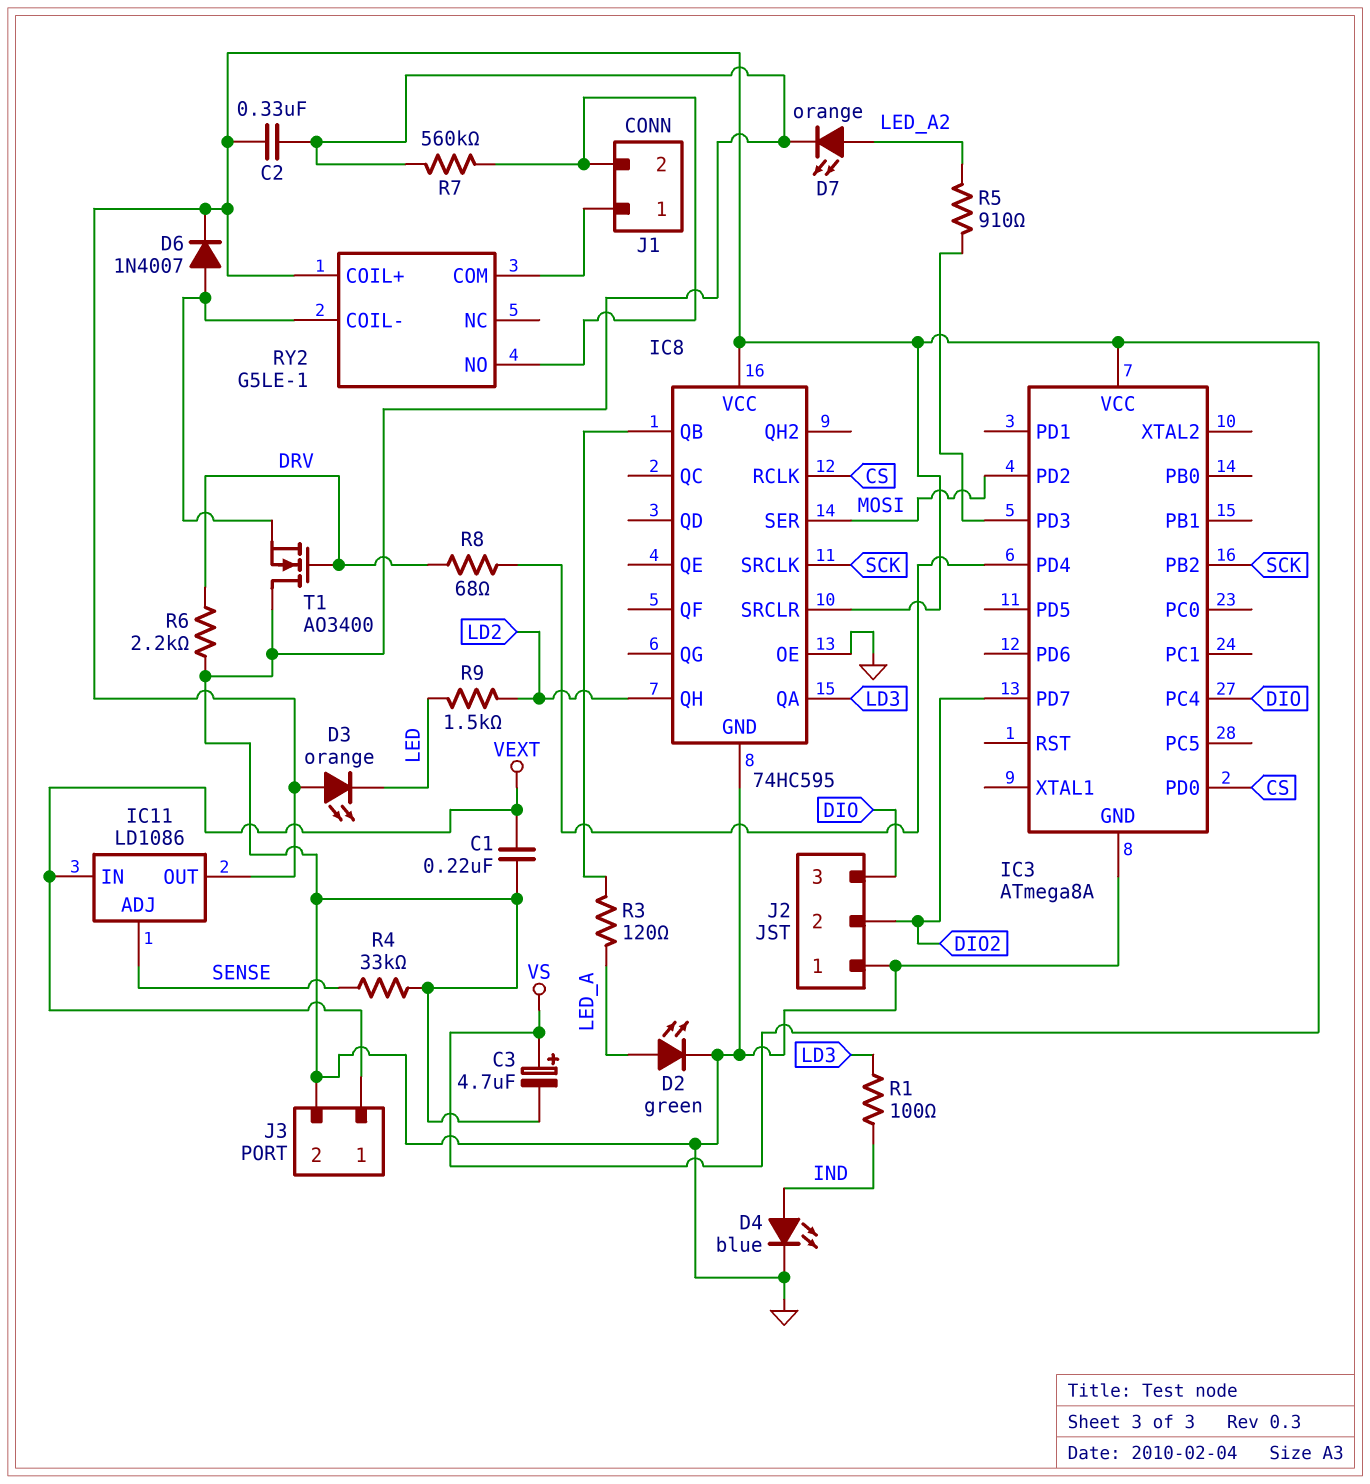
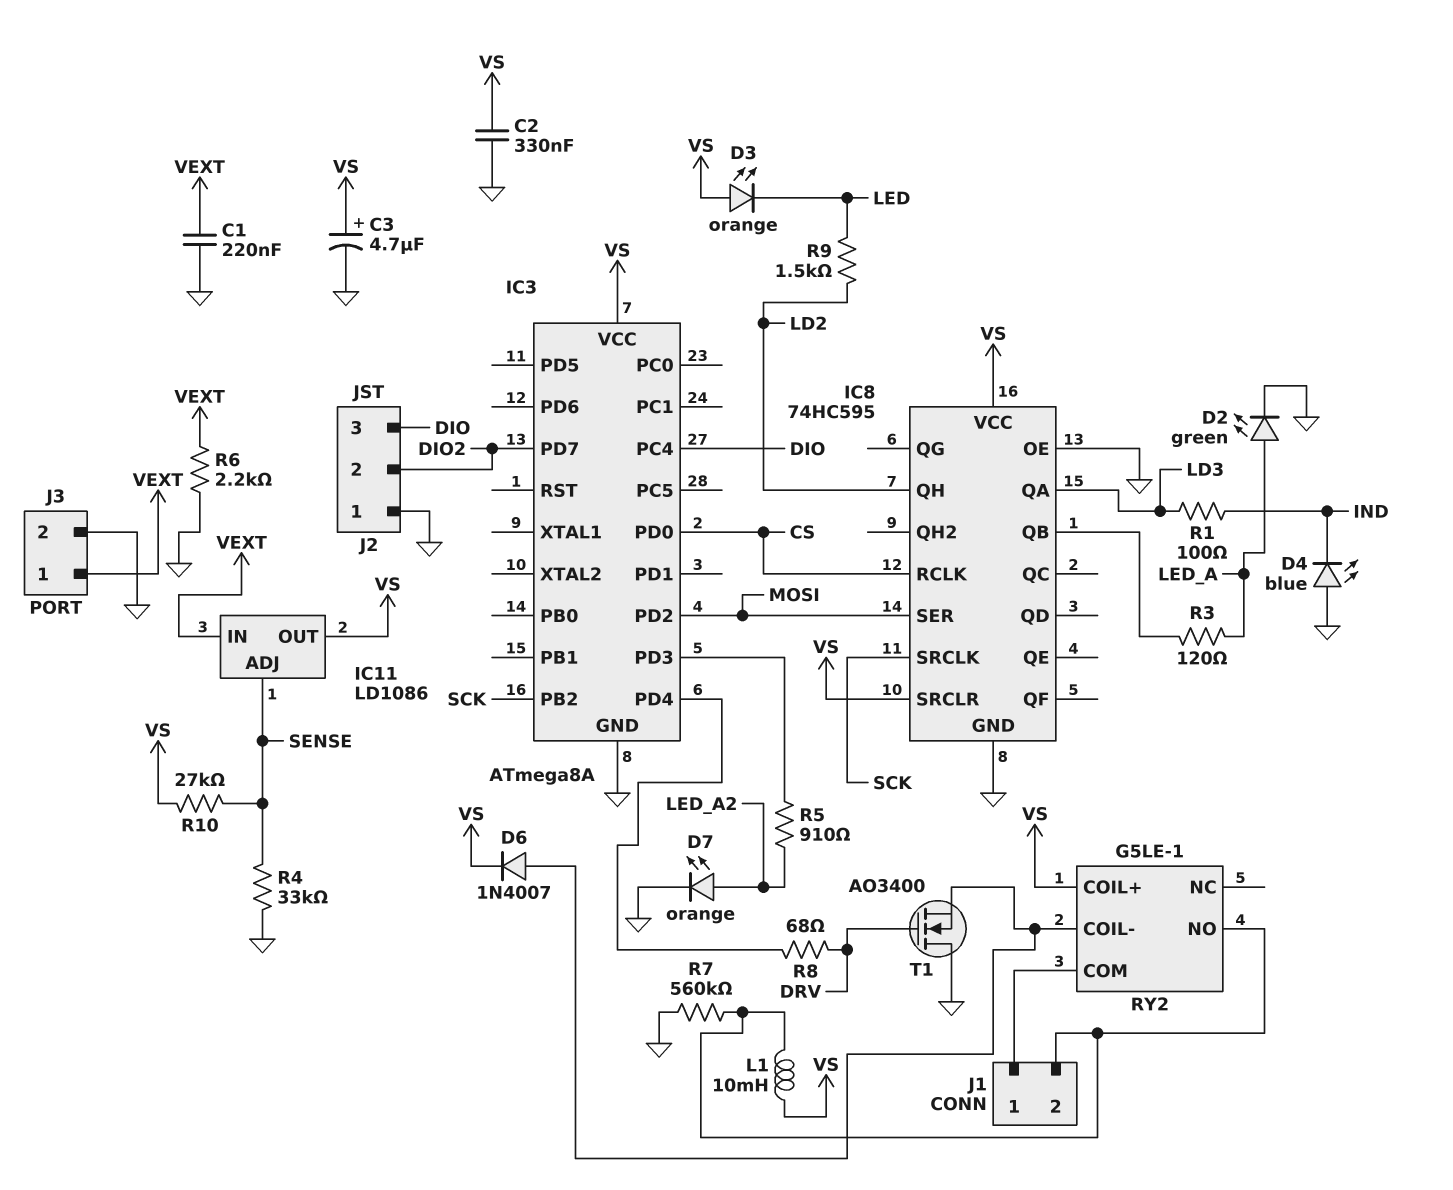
D4: LED blue (A IND, K GND) -> LED blue (A GND, K IND)
L1: none -> 10mH (J1/2, VS)
R6: 2.2k (DRV, GND) -> 2.2k (GND, VEXT)
R10: none -> 27k (SENSE, VS)

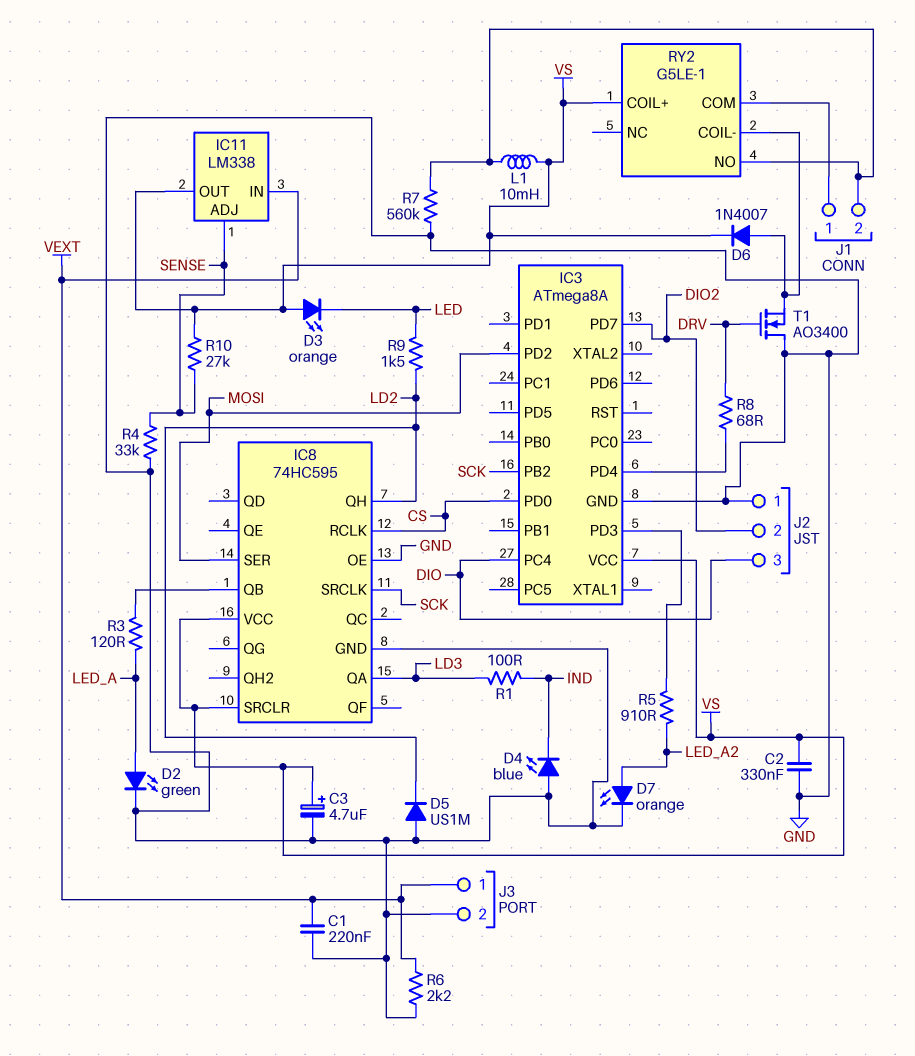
D5: none -> diode US1M (A GND, K LD2)
IC11: LD1086 -> LM338

